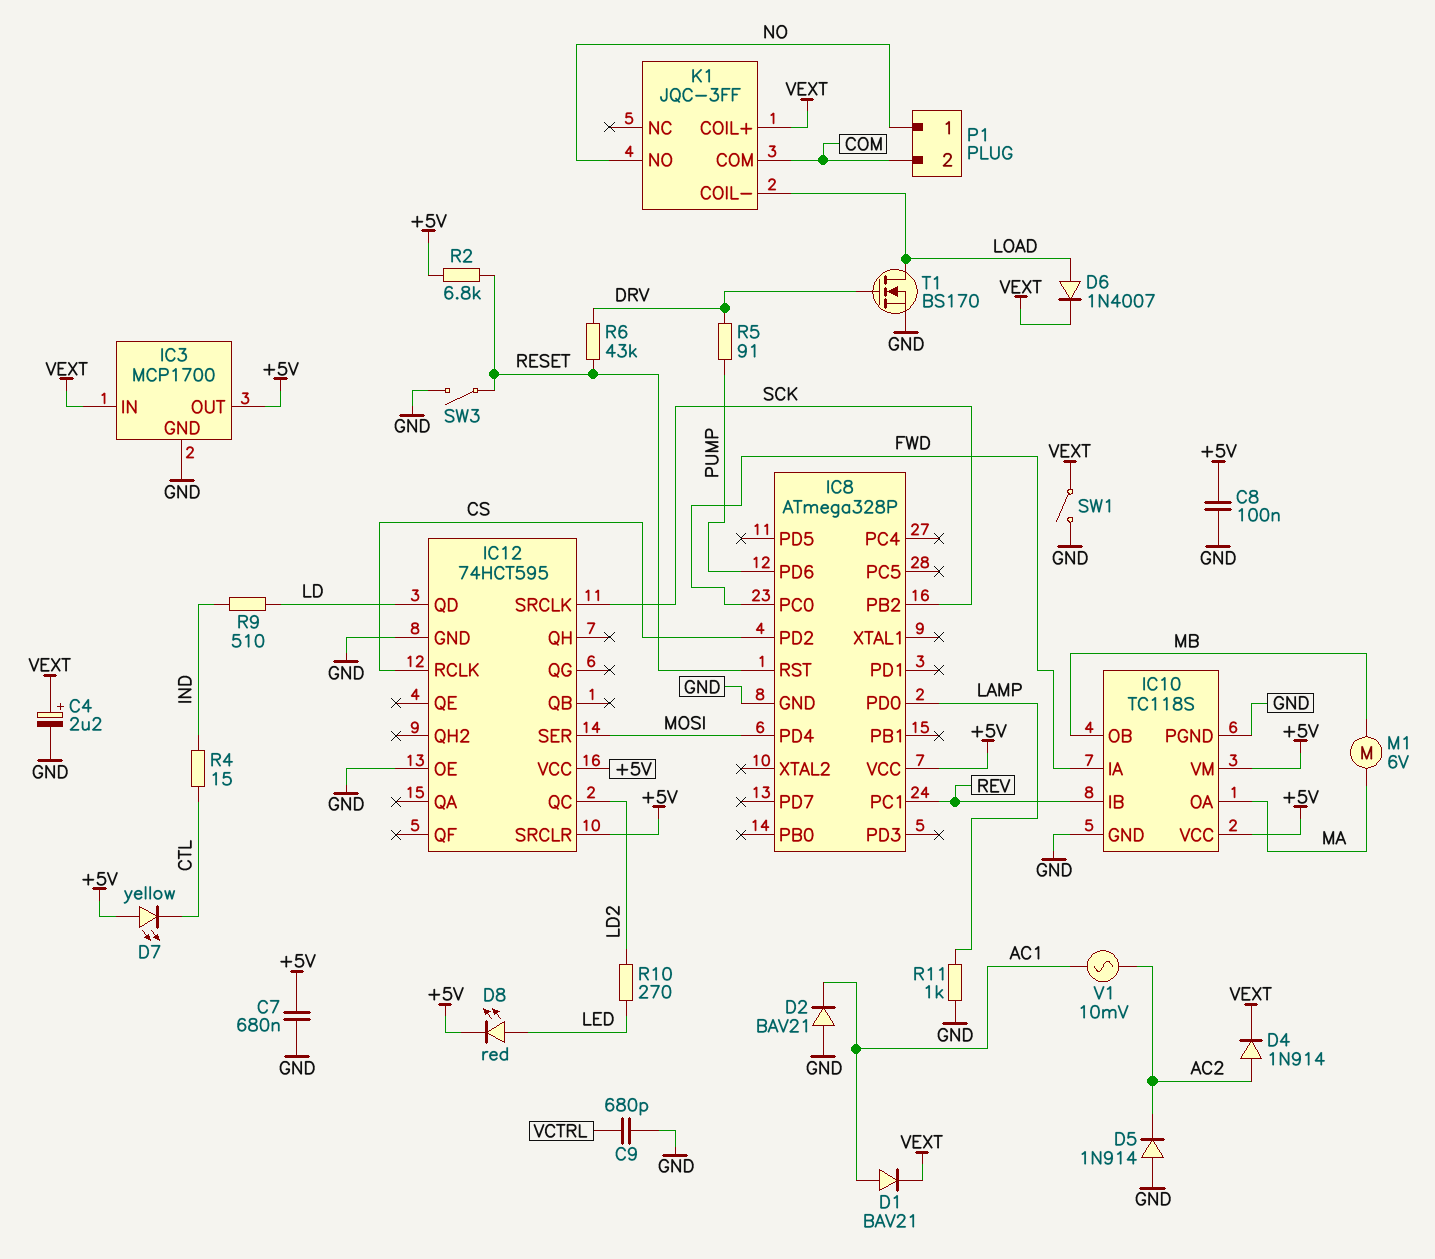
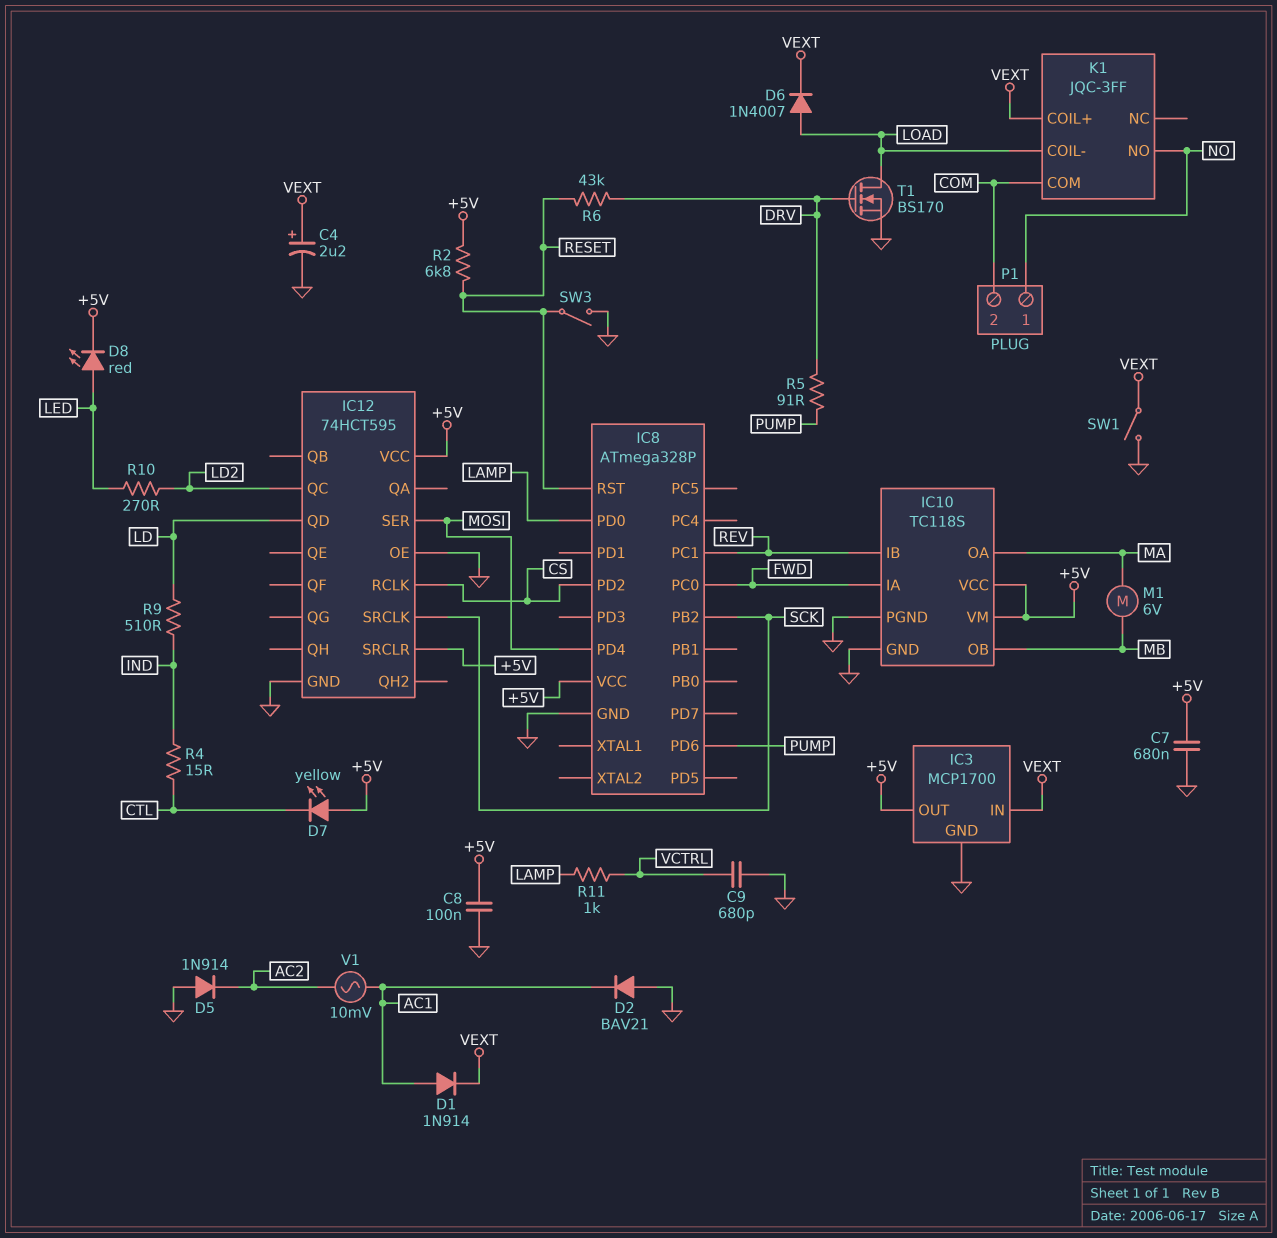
D1: diode BAV21 (A AC1, K VEXT) -> diode 1N914 (A AC1, K VEXT)
D4: diode 1N914 (A AC2, K VEXT) -> none
R11: 1k (GND, LAMP) -> 1k (LAMP, VCTRL)

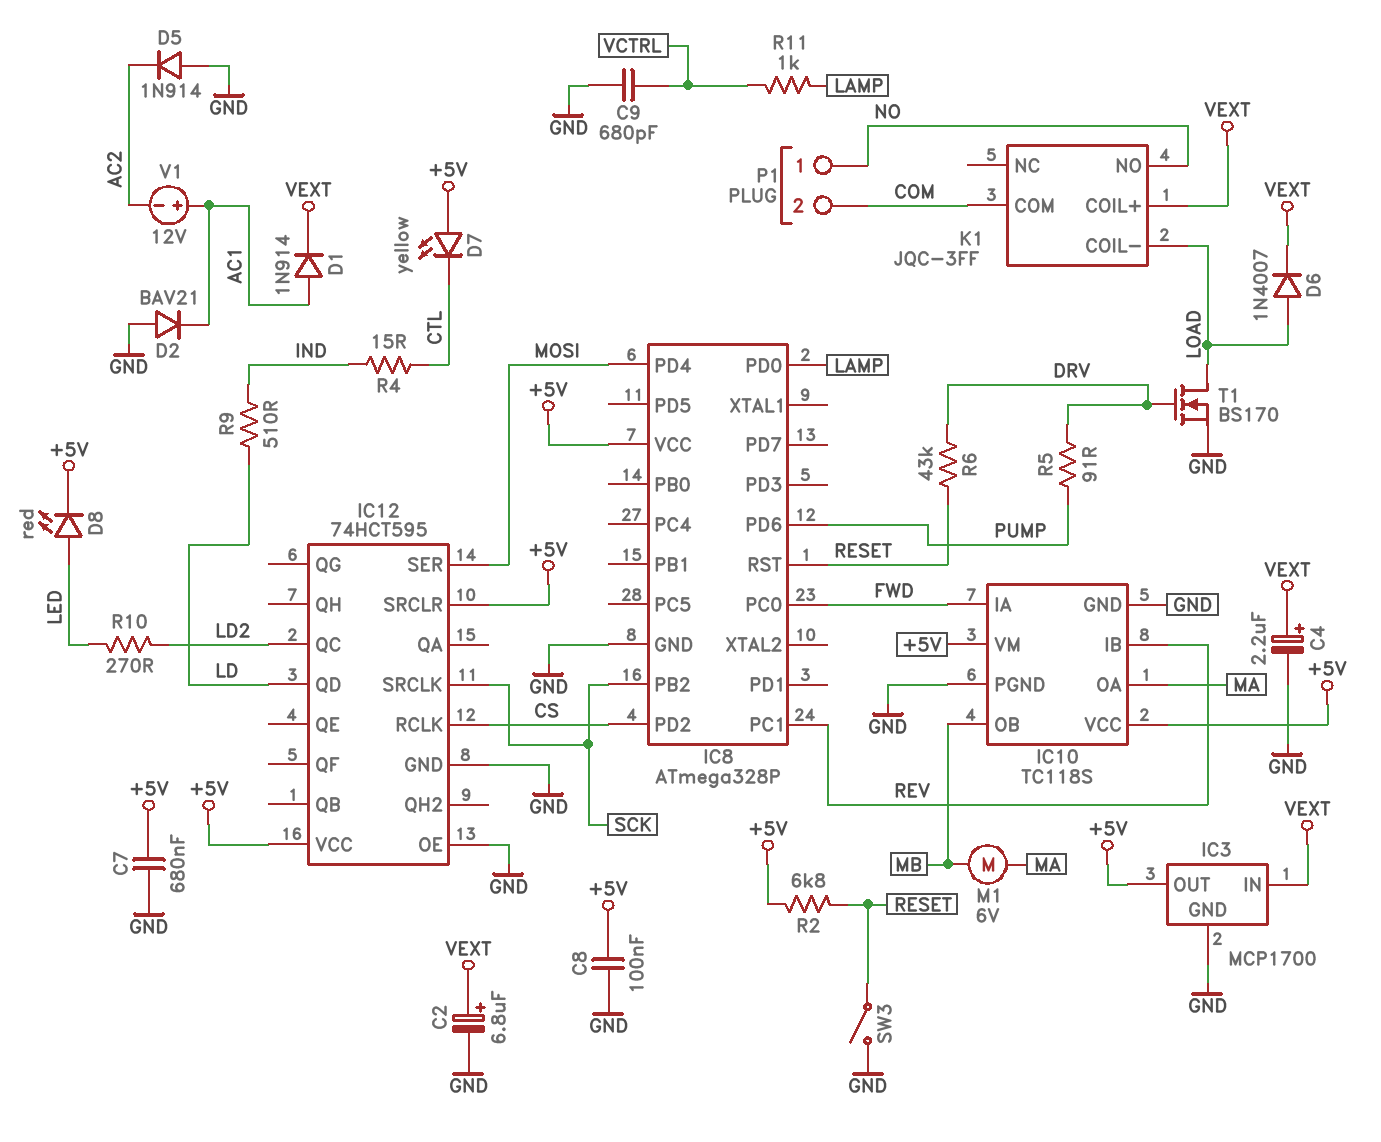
C2: none -> 6.8uF (plus VEXT, minus GND)
SW1: switch (GND, VEXT) -> none
V1: AC 10mV (AC1, AC2) -> 12V (plus AC1, minus AC2)

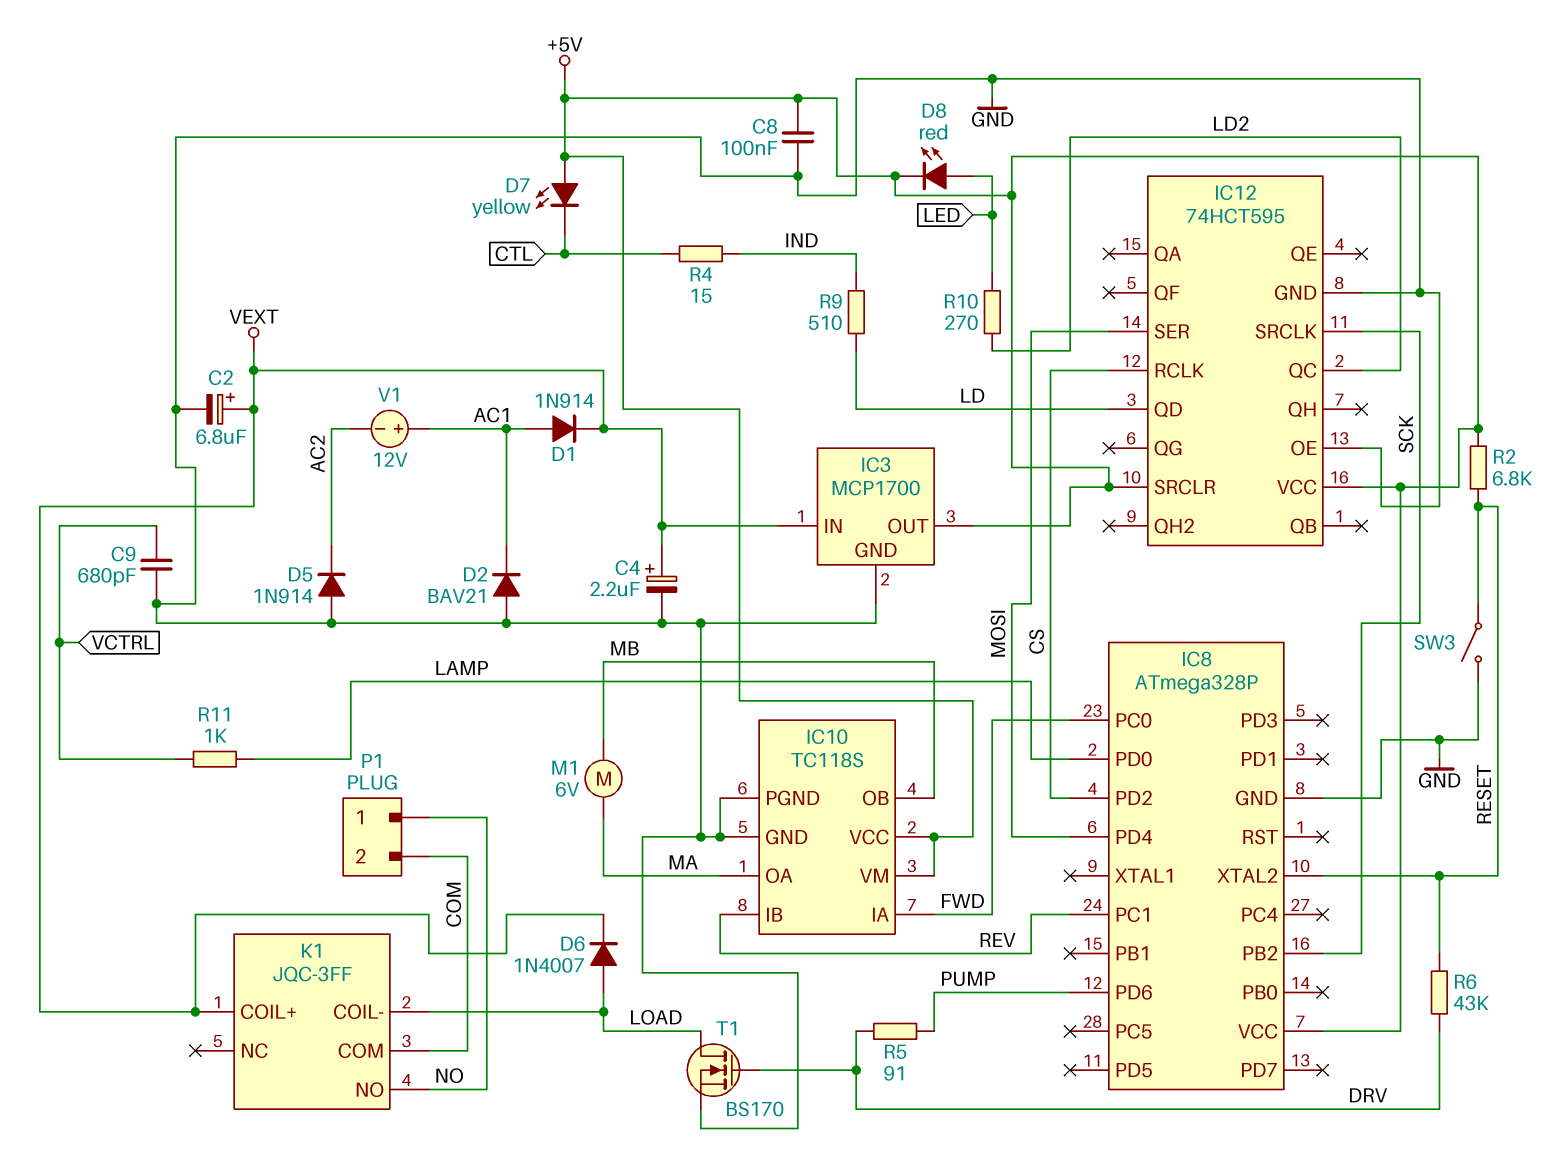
C7: 680nF (+5V, GND) -> none
IC8 pin RST: RESET -> none
IC8 pin XTAL2: none -> RESET

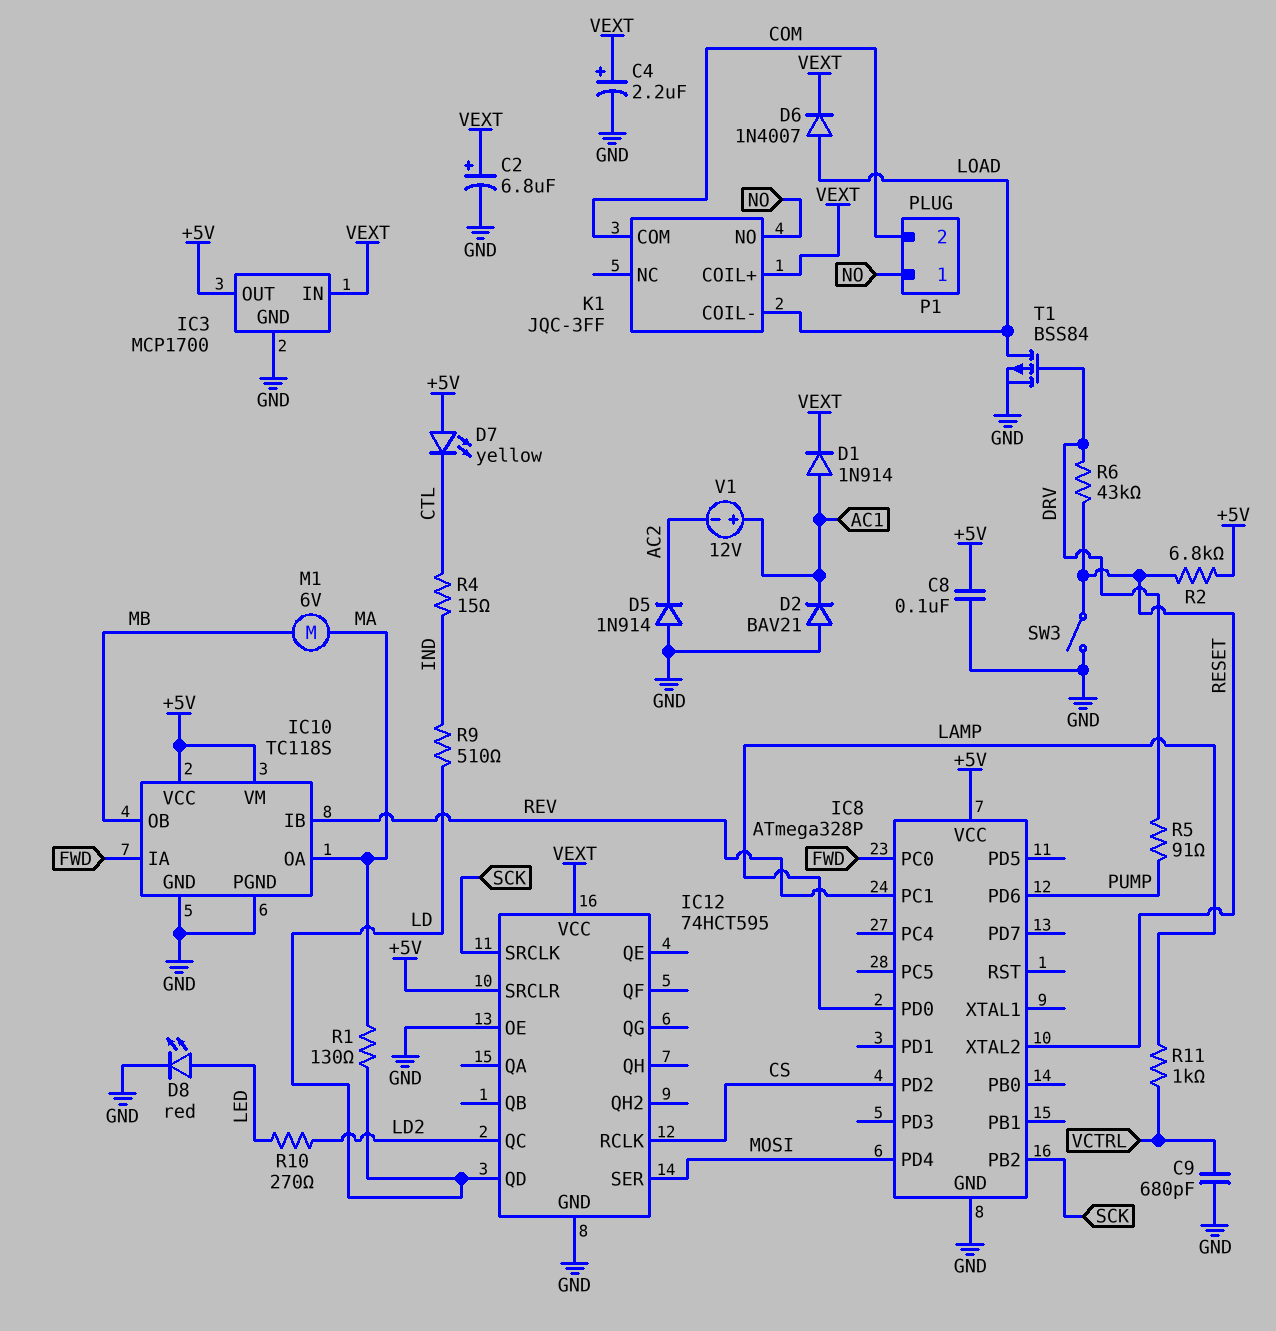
D8: LED red (A LED, K +5V) -> LED red (A LED, K GND)
IC12 pin VCC: +5V -> VEXT
R1: none -> 130 (LD, MA)
T1: NMOS BS170 (G DRV, D LOAD, S GND) -> PMOS BSS84 (G DRV, D LOAD, S GND)

